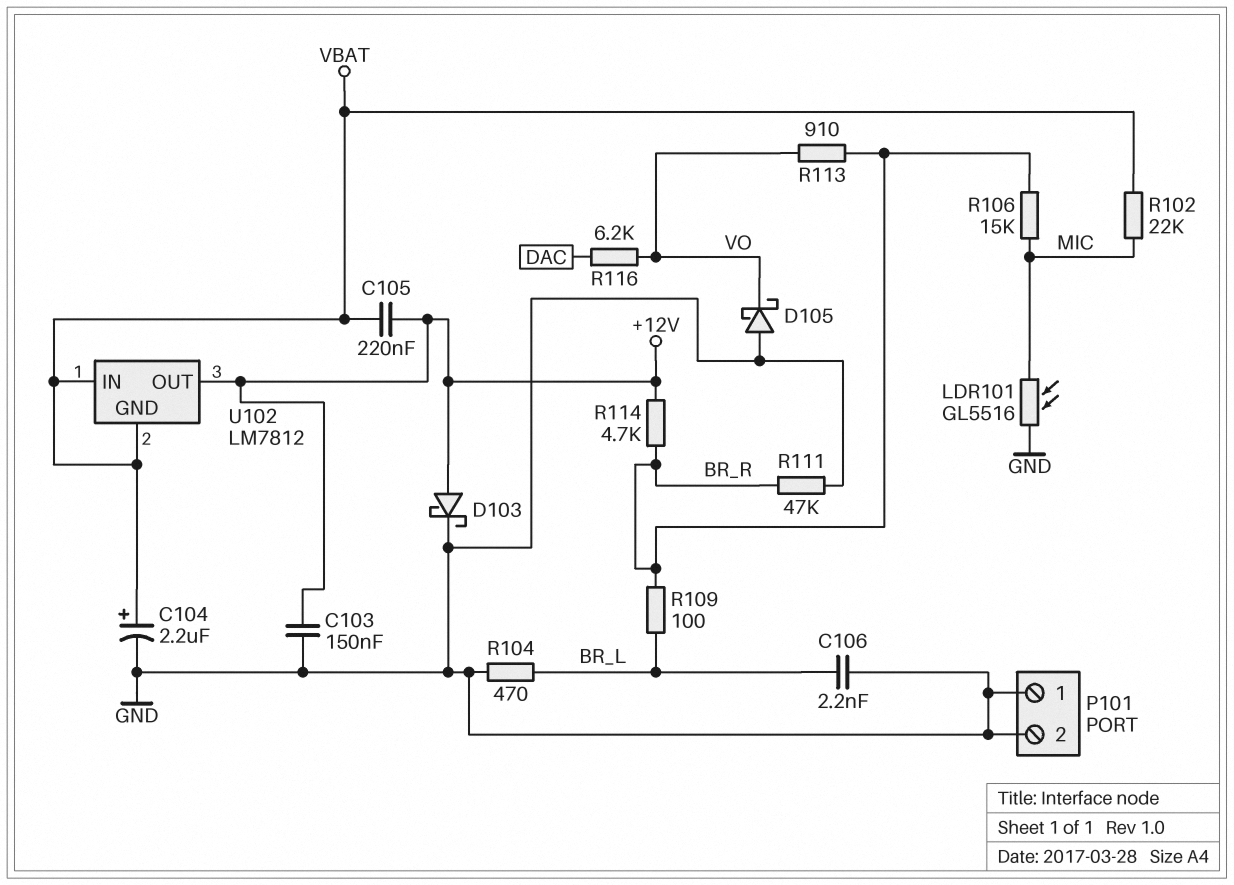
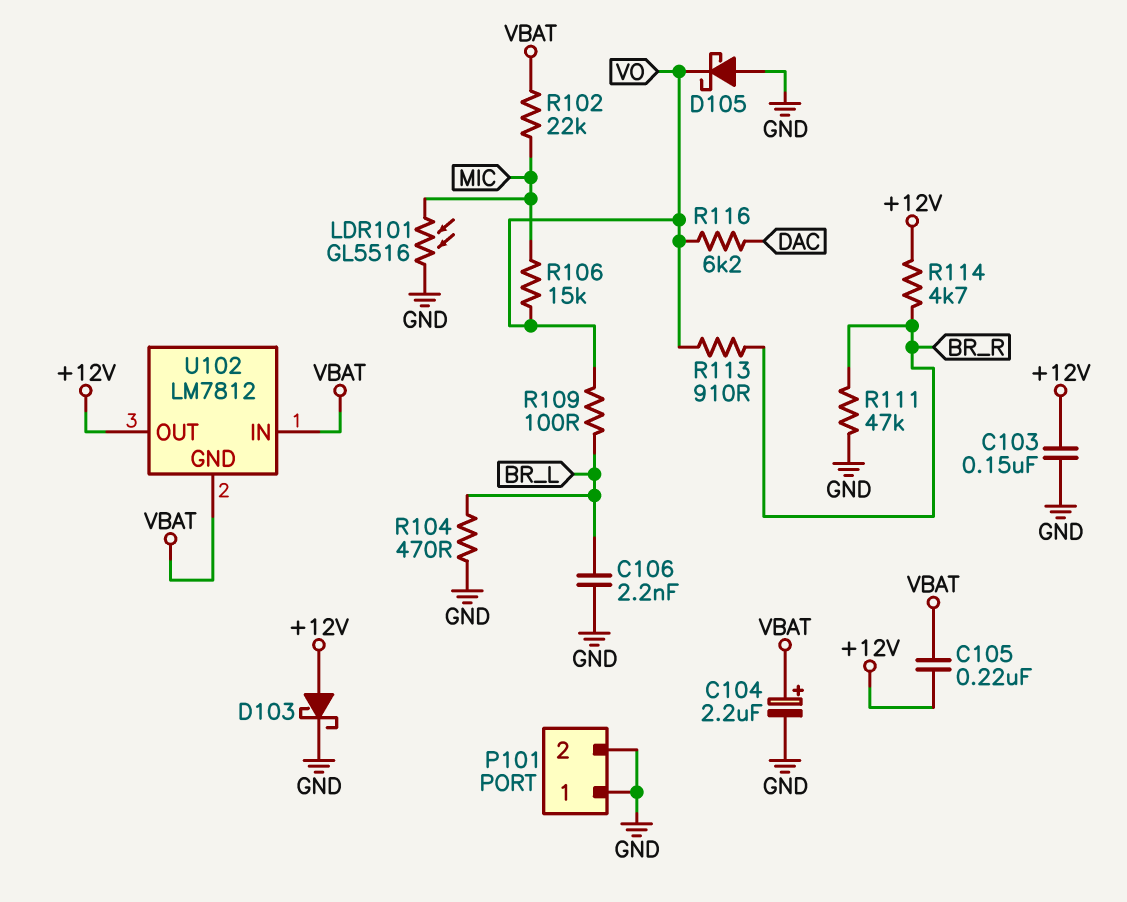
R106: 15k (BR_R, MIC) -> 15k (MIC, VO)
R109: 100 (BR_L, BR_R) -> 100 (BR_L, VO)

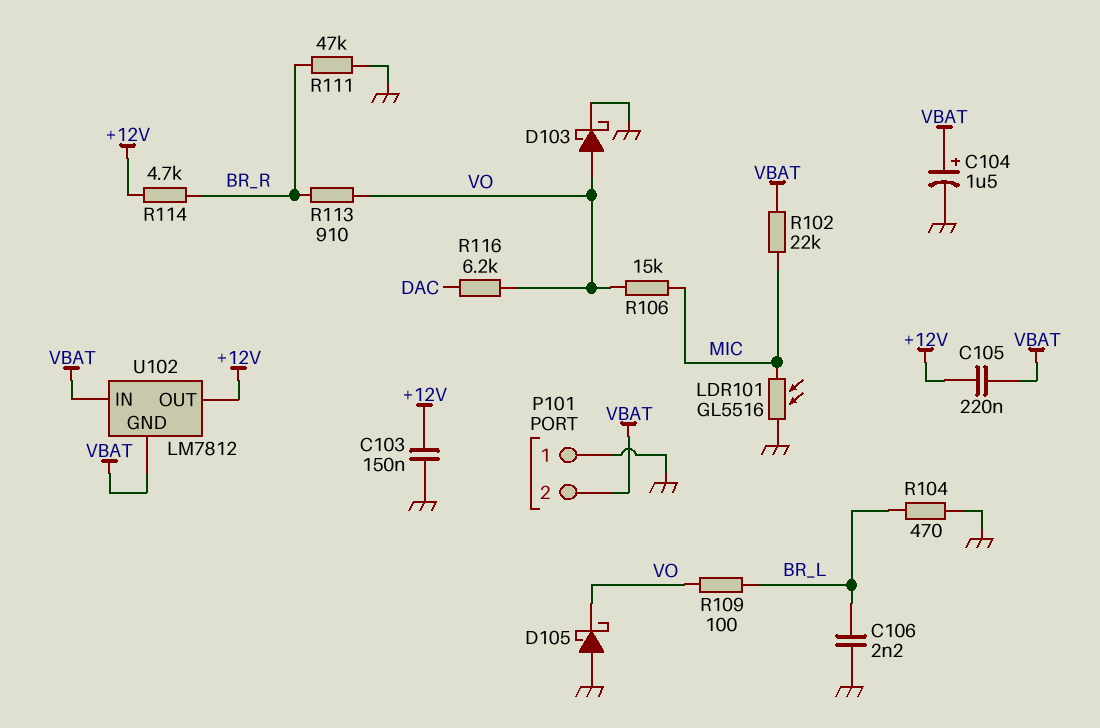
C104: 2.2uF (plus VBAT, minus GND) -> 1.5uF (plus VBAT, minus GND)
D103: schottky (A +12V, K GND) -> schottky (A VO, K GND)
P101 pin 2: GND -> VBAT

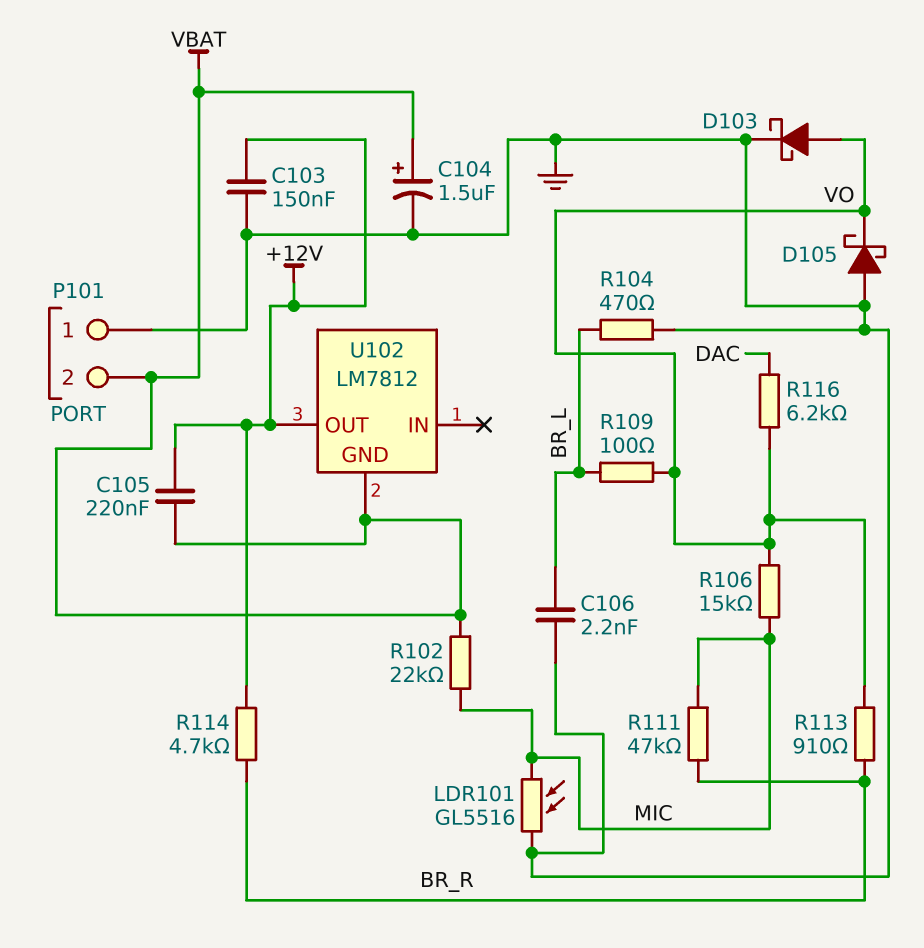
R111: 47k (BR_R, GND) -> 47k (BR_R, MIC)
U102 pin IN: VBAT -> none

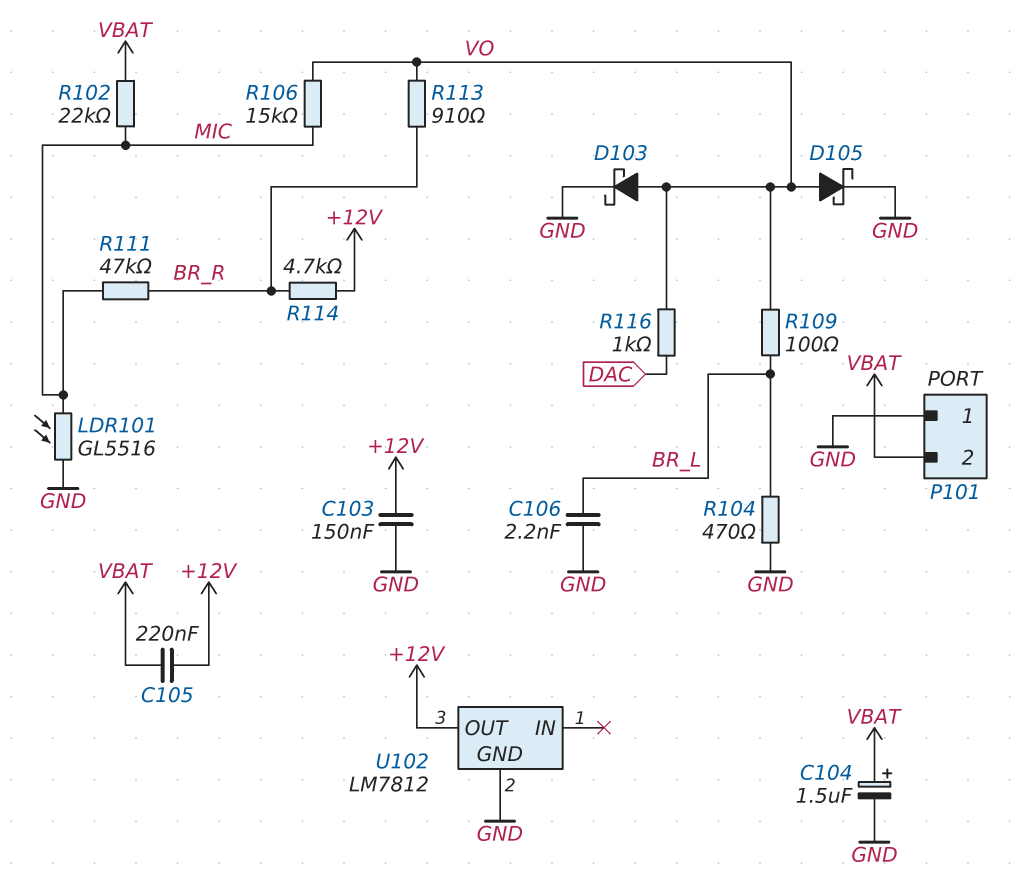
D105: schottky (A GND, K VO) -> schottky (A VO, K GND)
R116: 6.2k (DAC, VO) -> 1k (DAC, VO)
U102 pin GND: VBAT -> GND

